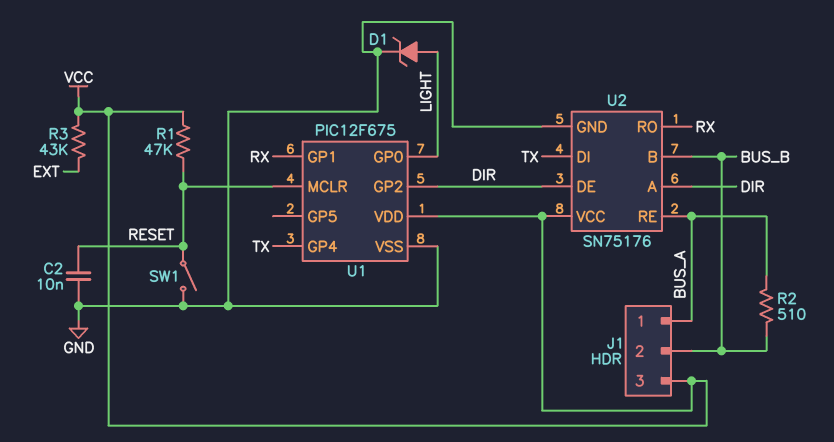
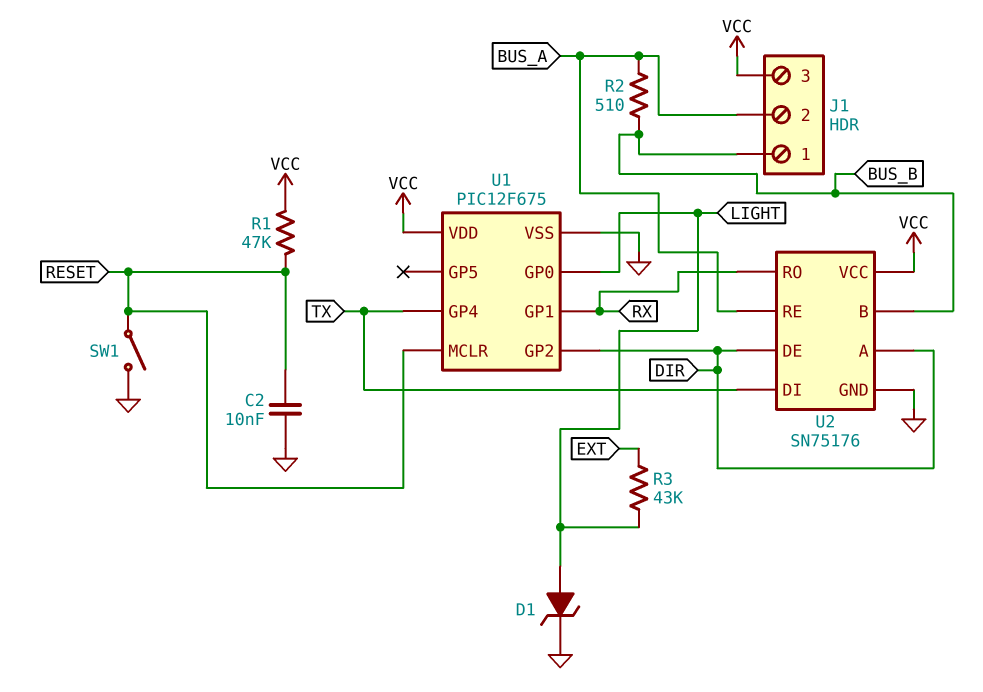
J1 pin 1: BUS_A -> BUS_B
J1 pin 2: BUS_B -> BUS_A
R3: 43k (EXT, VCC) -> 43k (EXT, LIGHT)

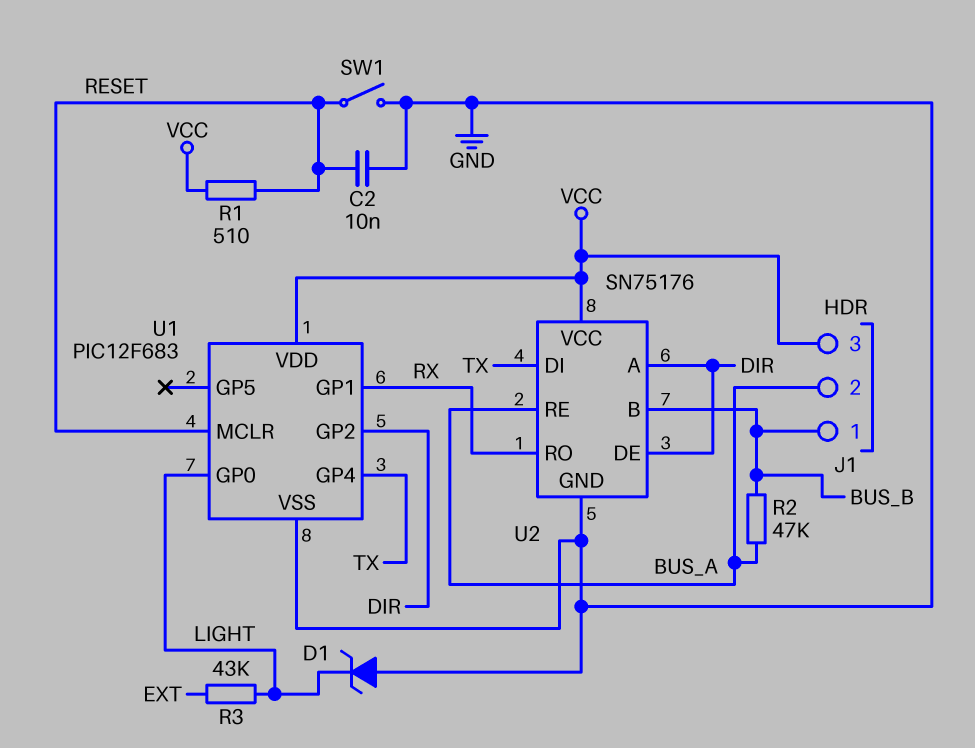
D1: zener (A LIGHT, K GND) -> zener (A GND, K LIGHT)
R1: 47k (RESET, VCC) -> 510 (RESET, VCC)
R2: 510 (BUS_A, BUS_B) -> 47k (BUS_A, BUS_B)
U1: PIC12F675 -> PIC12F683

